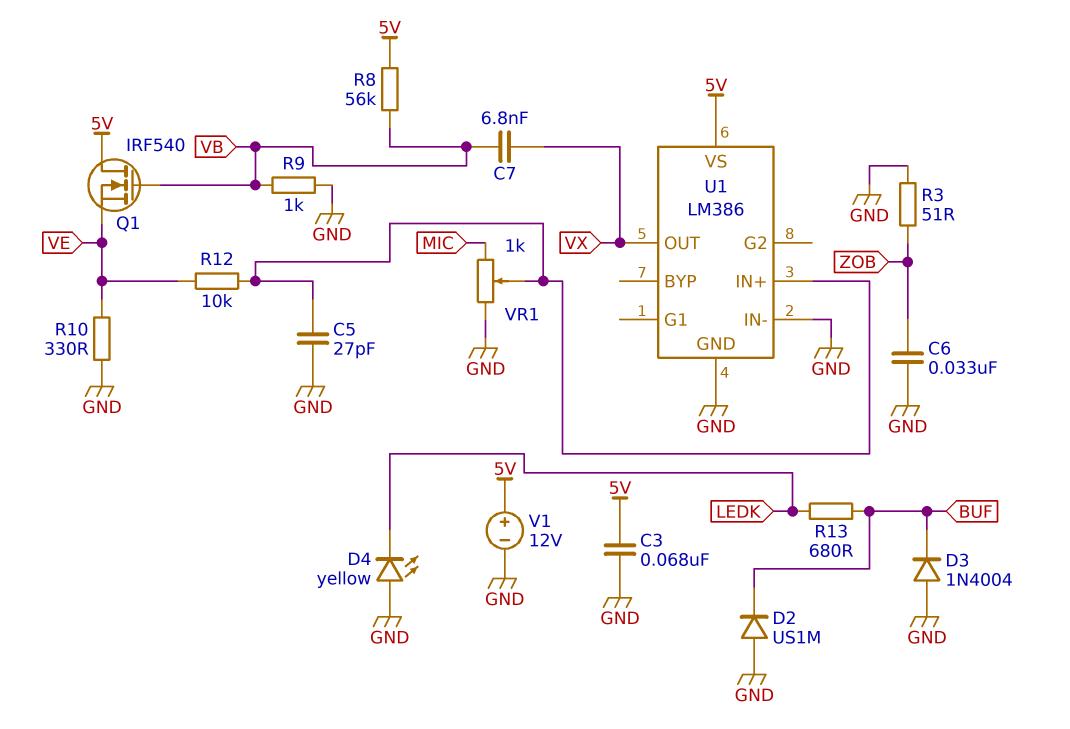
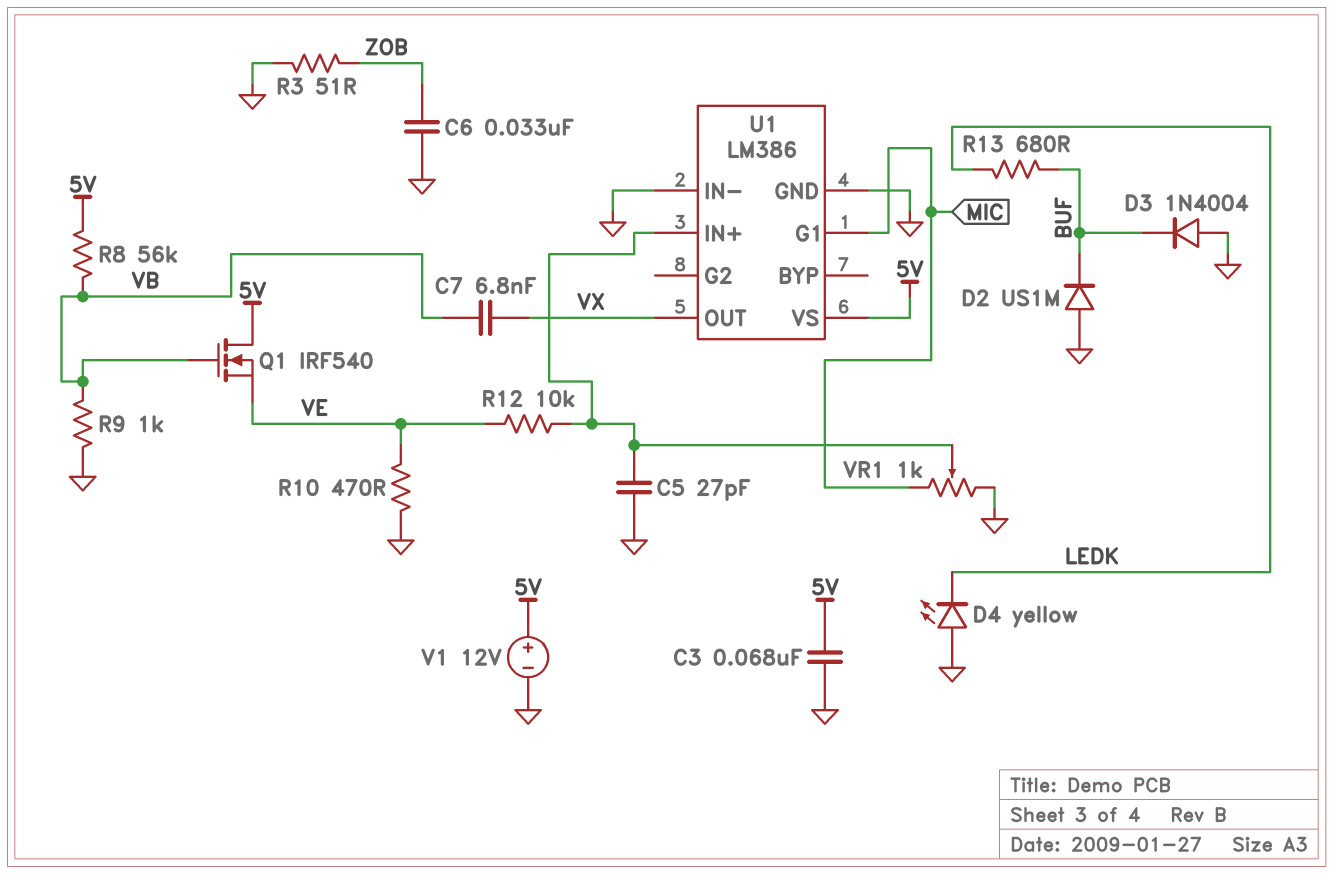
R10: 330 (GND, VE) -> 470 (GND, VE)
U1 pin G1: none -> MIC

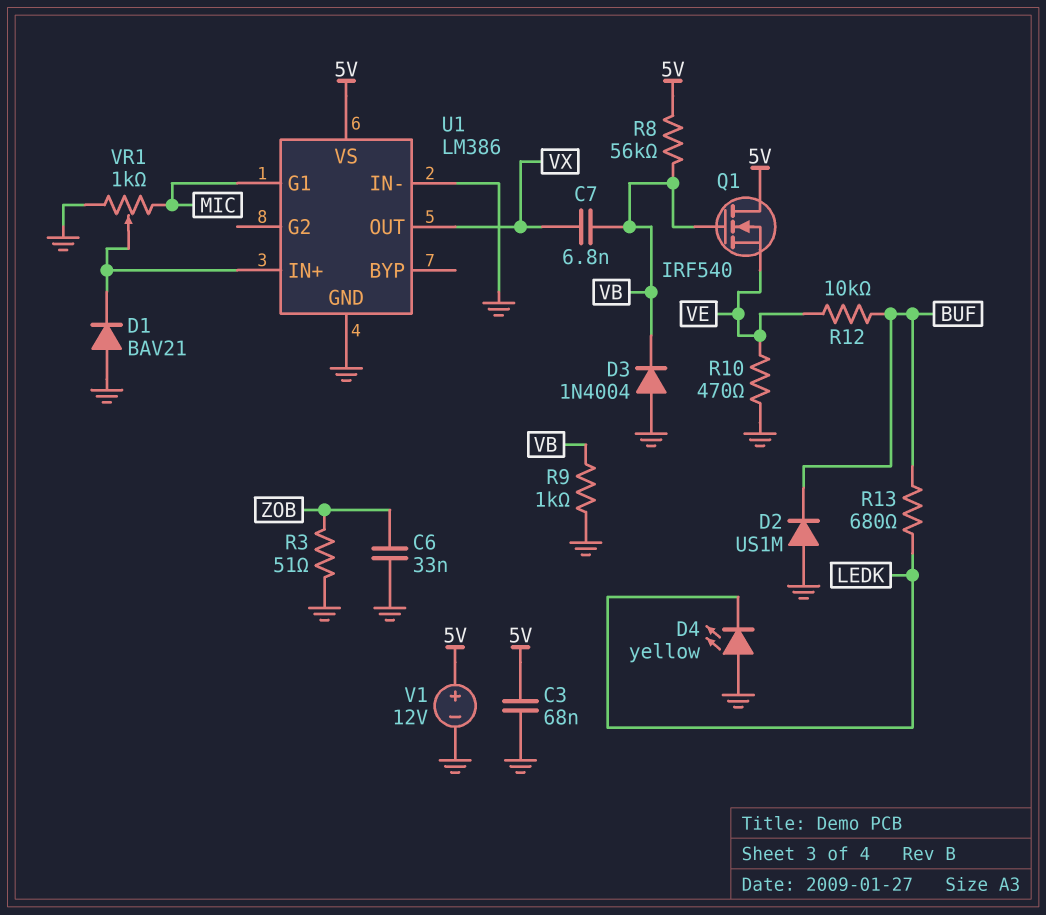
C5: 27pF (GND, U1/IN+) -> none
D1: none -> diode BAV21 (A GND, K U1/IN+)
D3: diode 1N4004 (A GND, K BUF) -> diode 1N4004 (A GND, K VB)
R12: 10k (U1/IN+, VE) -> 10k (BUF, VE)

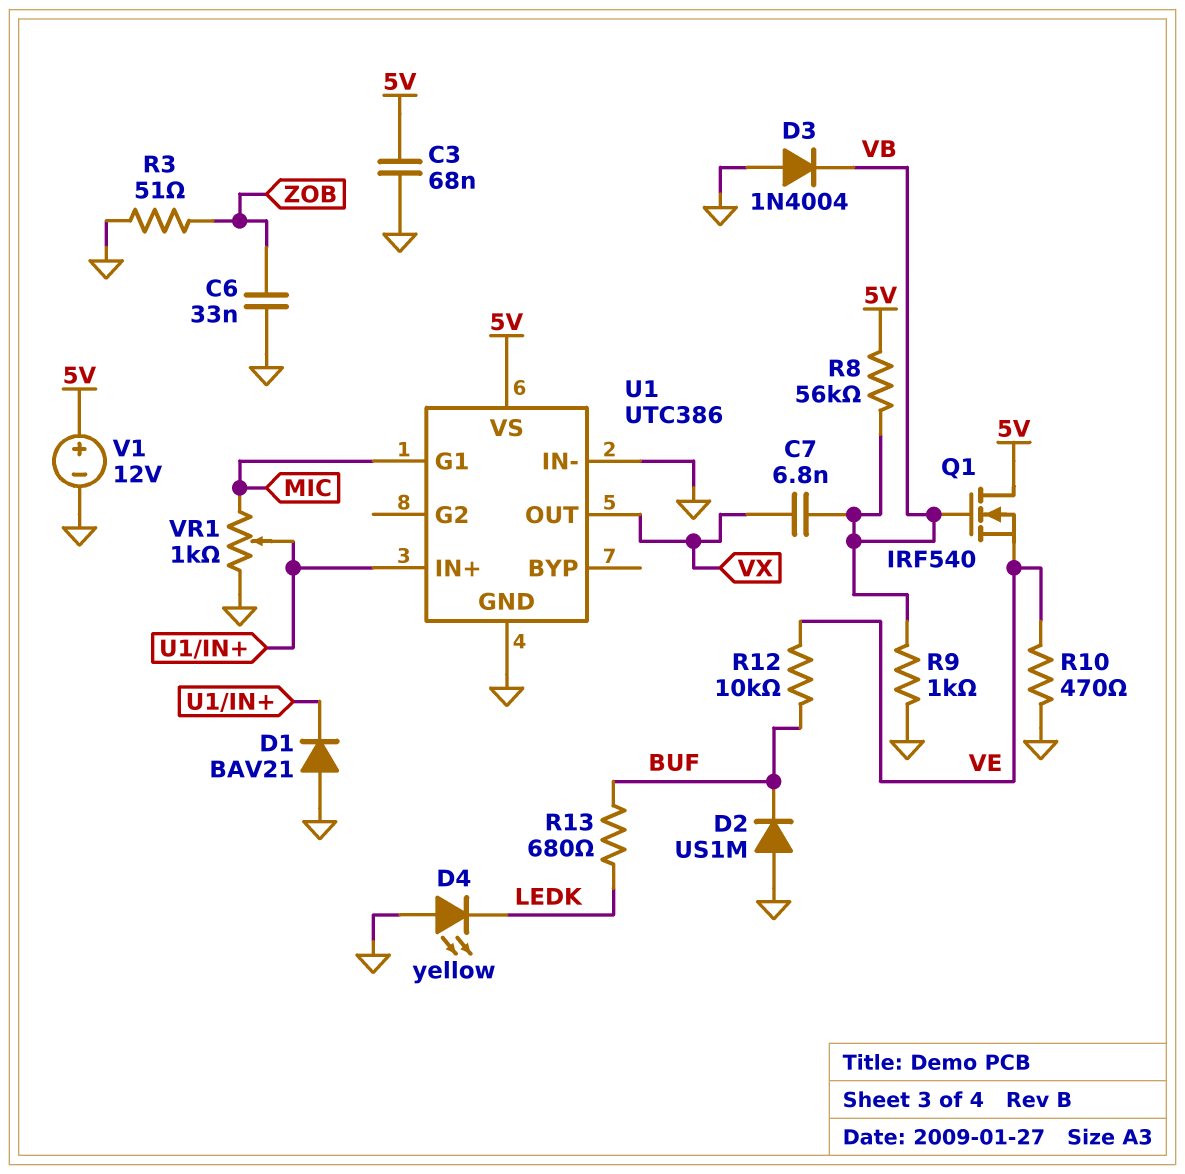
U1: LM386 -> UTC386

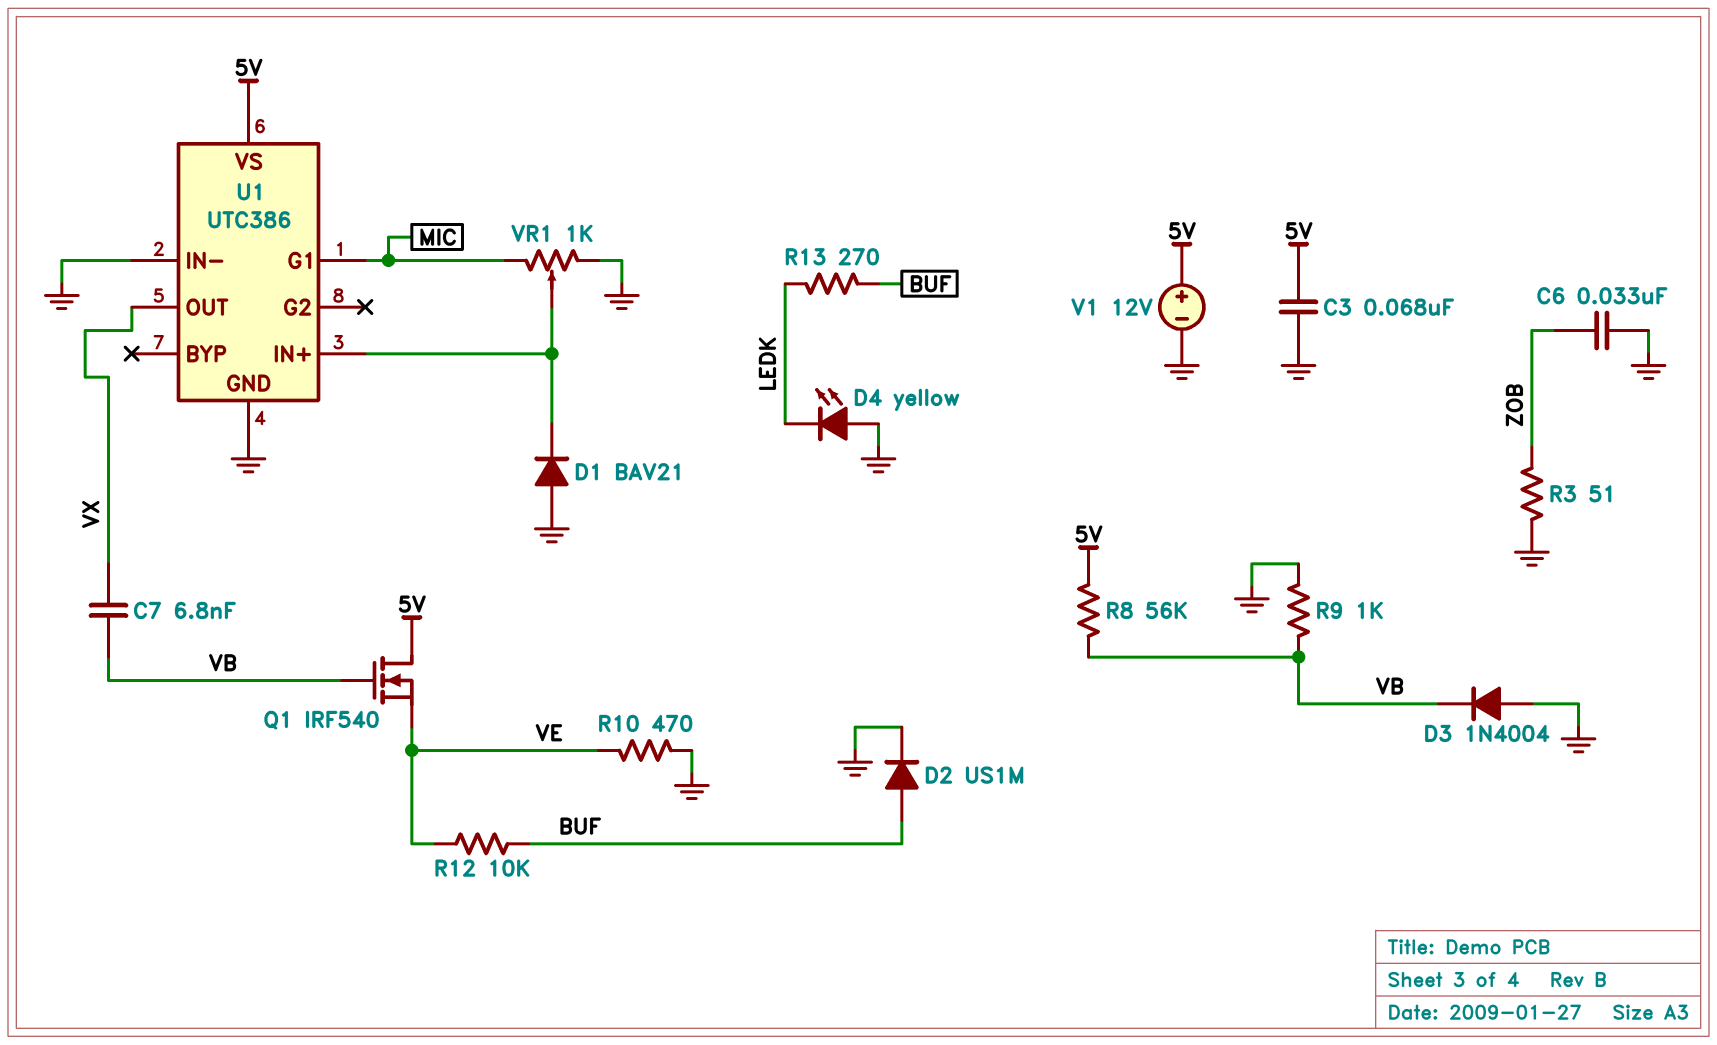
D2: diode US1M (A GND, K BUF) -> diode US1M (A BUF, K GND)
R13: 680 (BUF, LEDK) -> 270 (BUF, LEDK)

